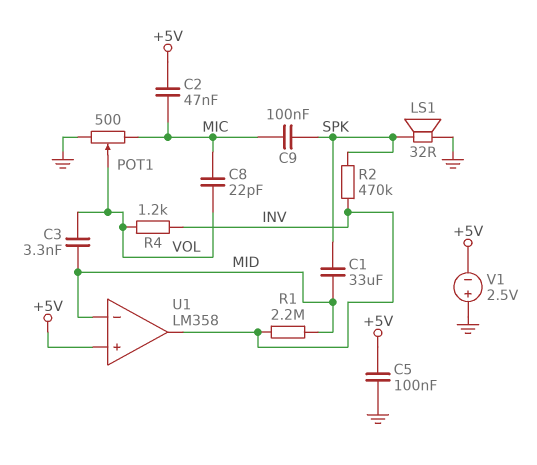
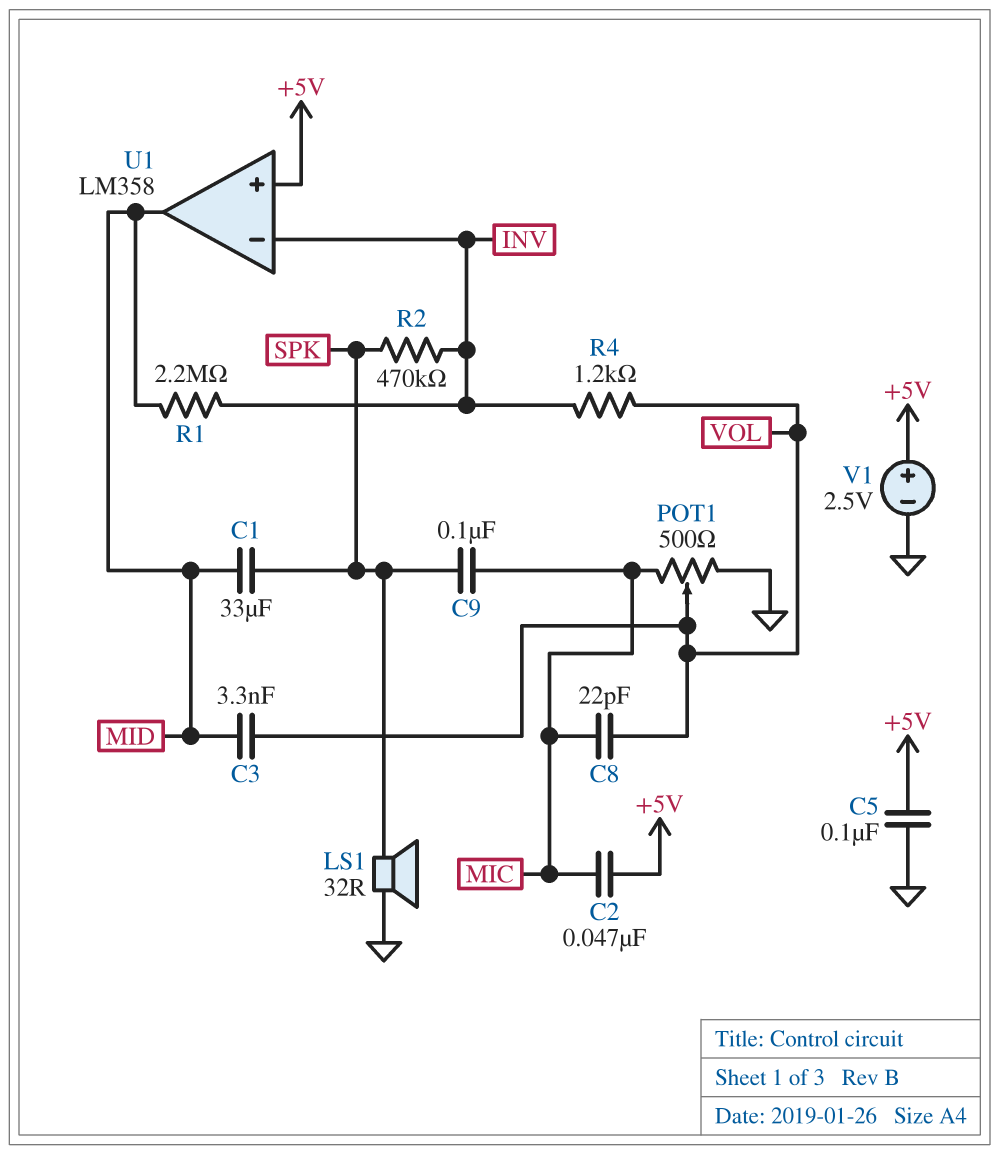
U1 pin in-: MID -> INV
U1 pin out: INV -> MID
V1: 2.5V (plus GND, minus +5V) -> 2.5V (plus +5V, minus GND)

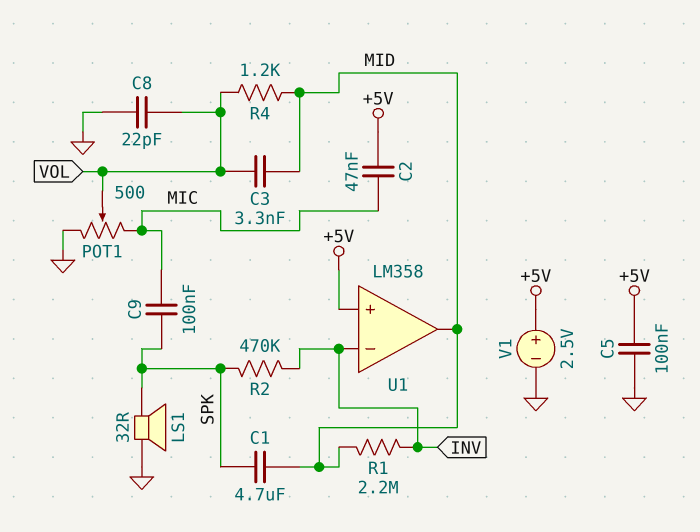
C1: 33uF (MID, SPK) -> 4.7uF (MID, SPK)
C8: 22pF (MIC, VOL) -> 22pF (GND, VOL)
R4: 1.2k (INV, VOL) -> 1.2k (MID, VOL)

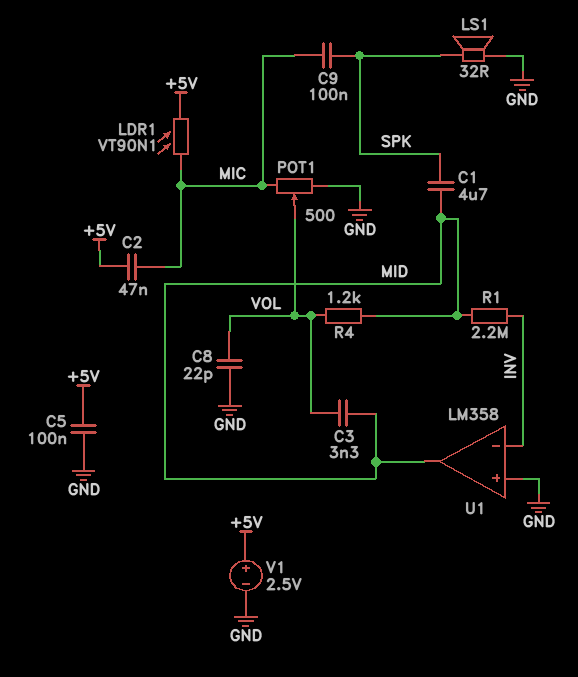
LDR1: none -> VT90N1 (+5V, MIC)
R2: 470k (INV, SPK) -> none
U1 pin in+: +5V -> GND

